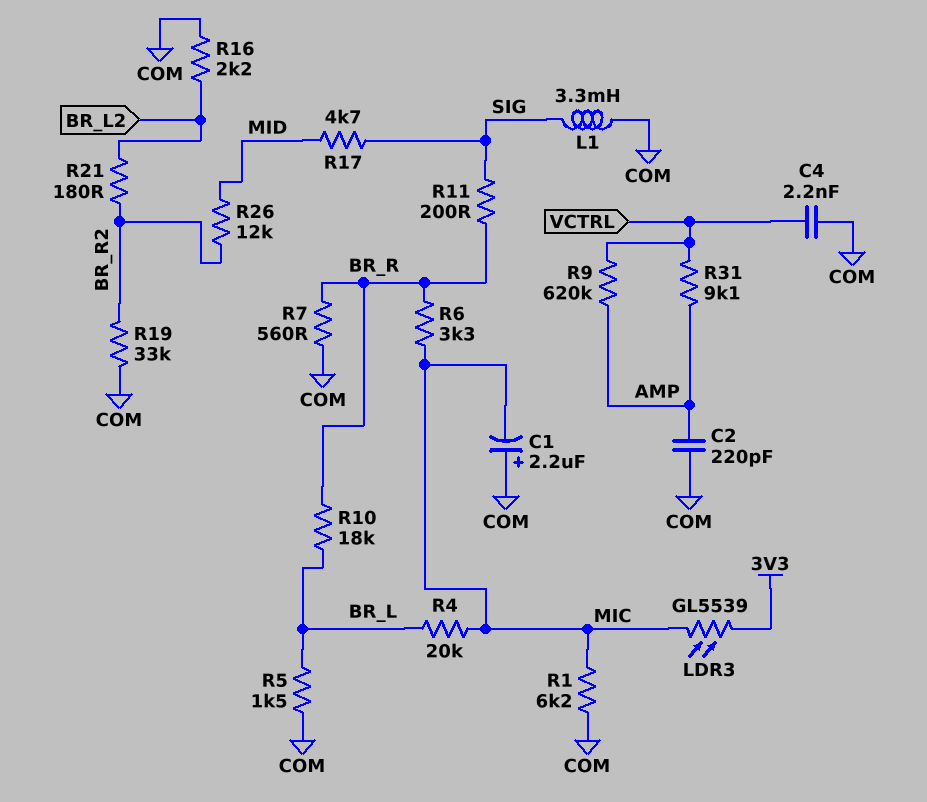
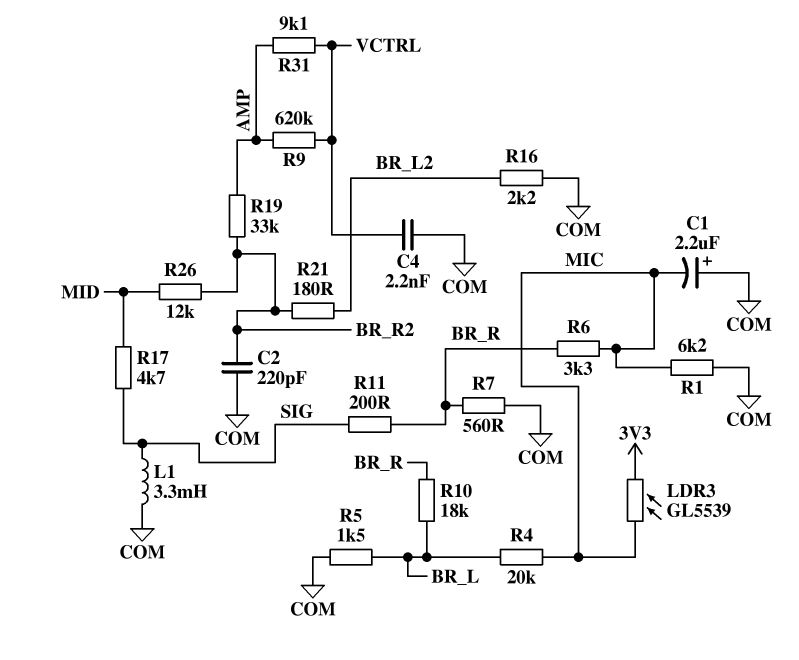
C2: 220pF (AMP, COM) -> 220pF (BR_R2, COM)
R19: 33k (BR_R2, COM) -> 33k (AMP, BR_R2)

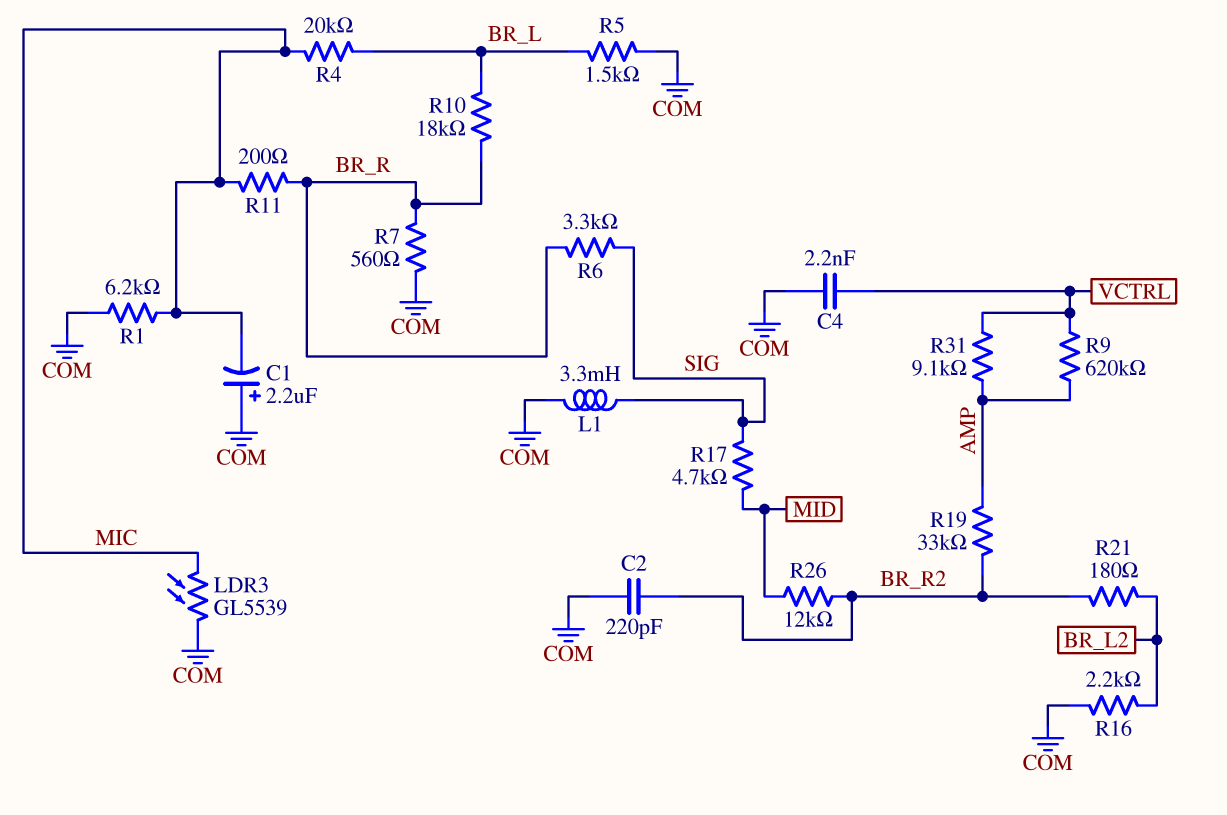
LDR3: GL5539 (3V3, MIC) -> GL5539 (COM, MIC)
R6: 3.3k (BR_R, MIC) -> 3.3k (BR_R, SIG)
R11: 200 (BR_R, SIG) -> 200 (BR_R, MIC)

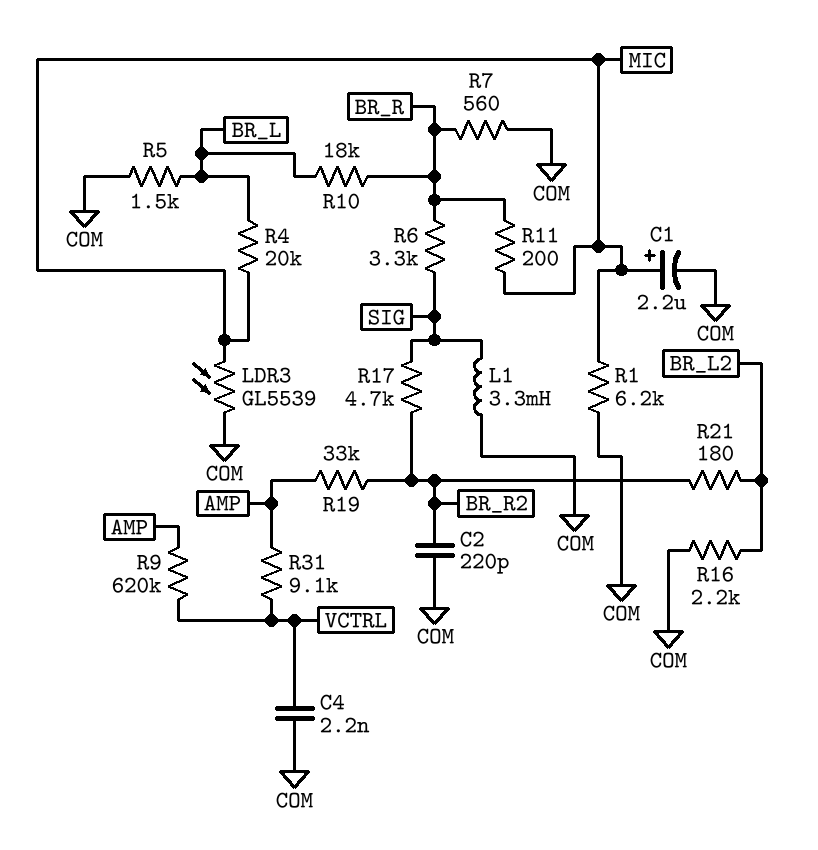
C1: 2.2uF (plus COM, minus MIC) -> 2.2uF (plus MIC, minus COM)
R17: 4.7k (MID, SIG) -> 4.7k (BR_R2, SIG)
R26: 12k (BR_R2, MID) -> none

